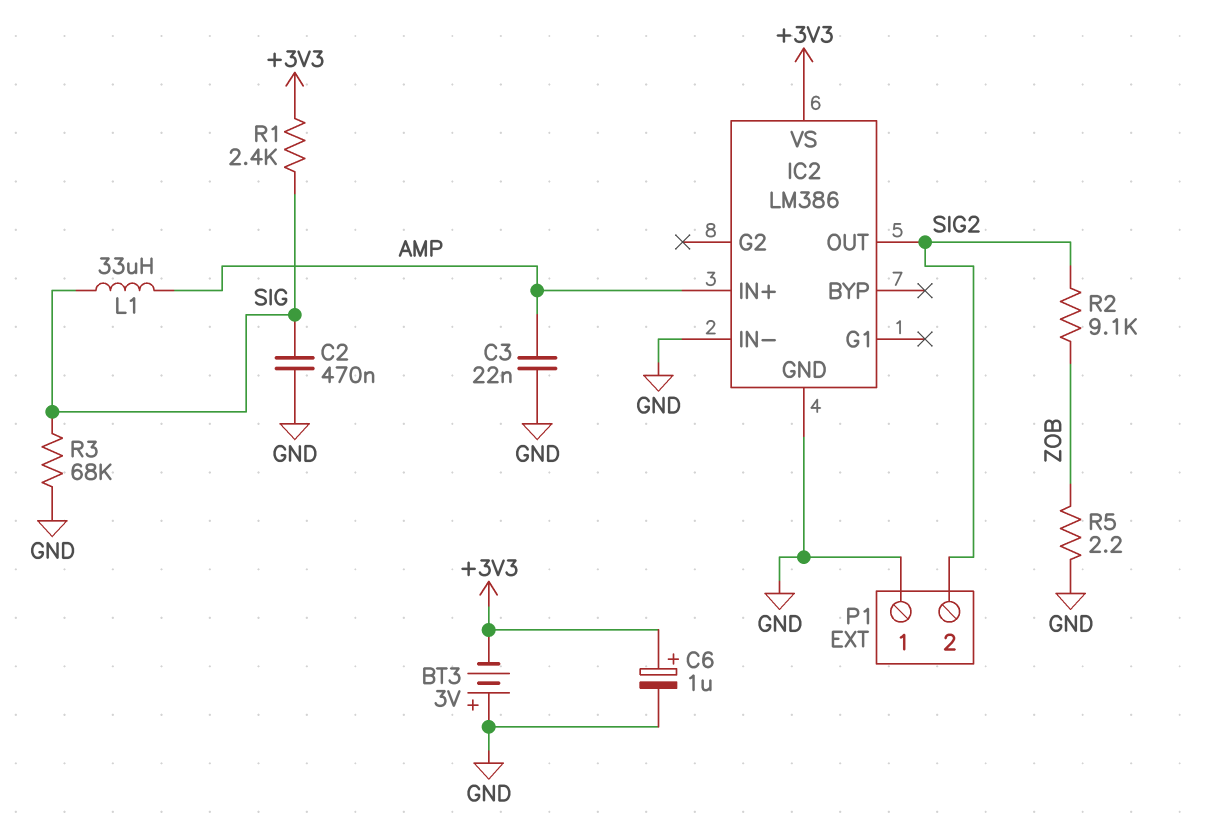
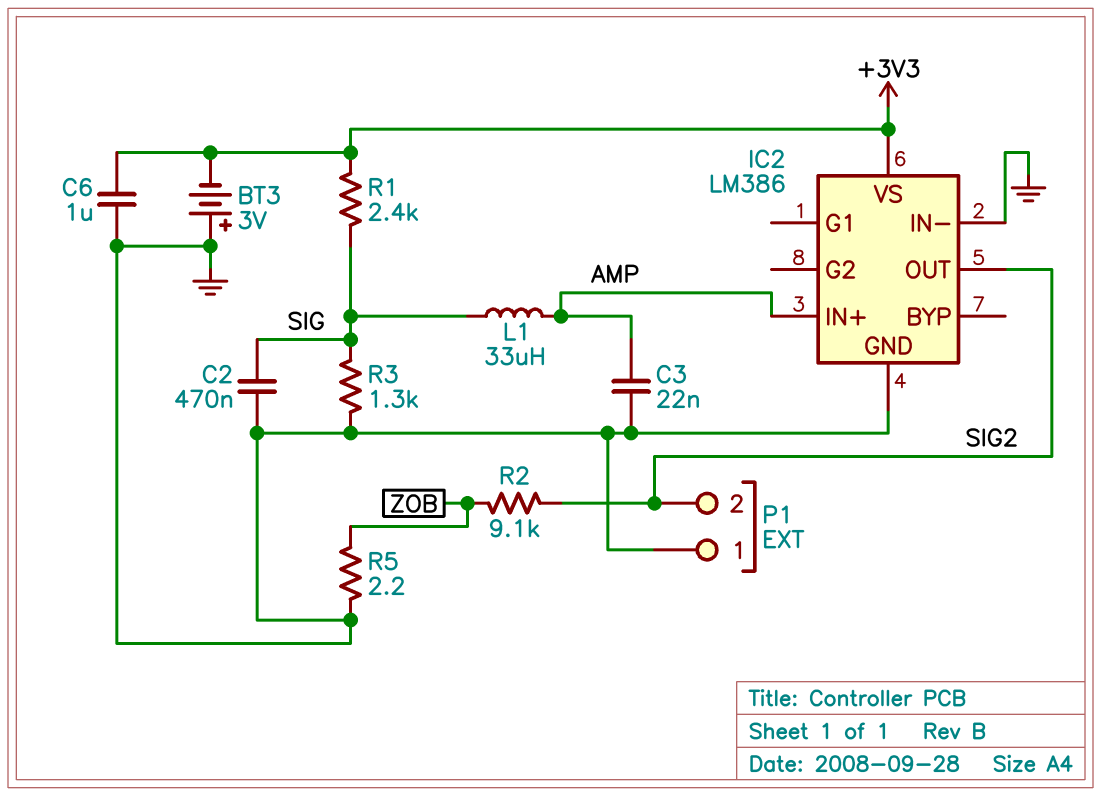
C6: 1uF (plus +3V3, minus GND) -> 1uF (+3V3, GND)
R3: 68k (GND, SIG) -> 1.3k (GND, SIG)

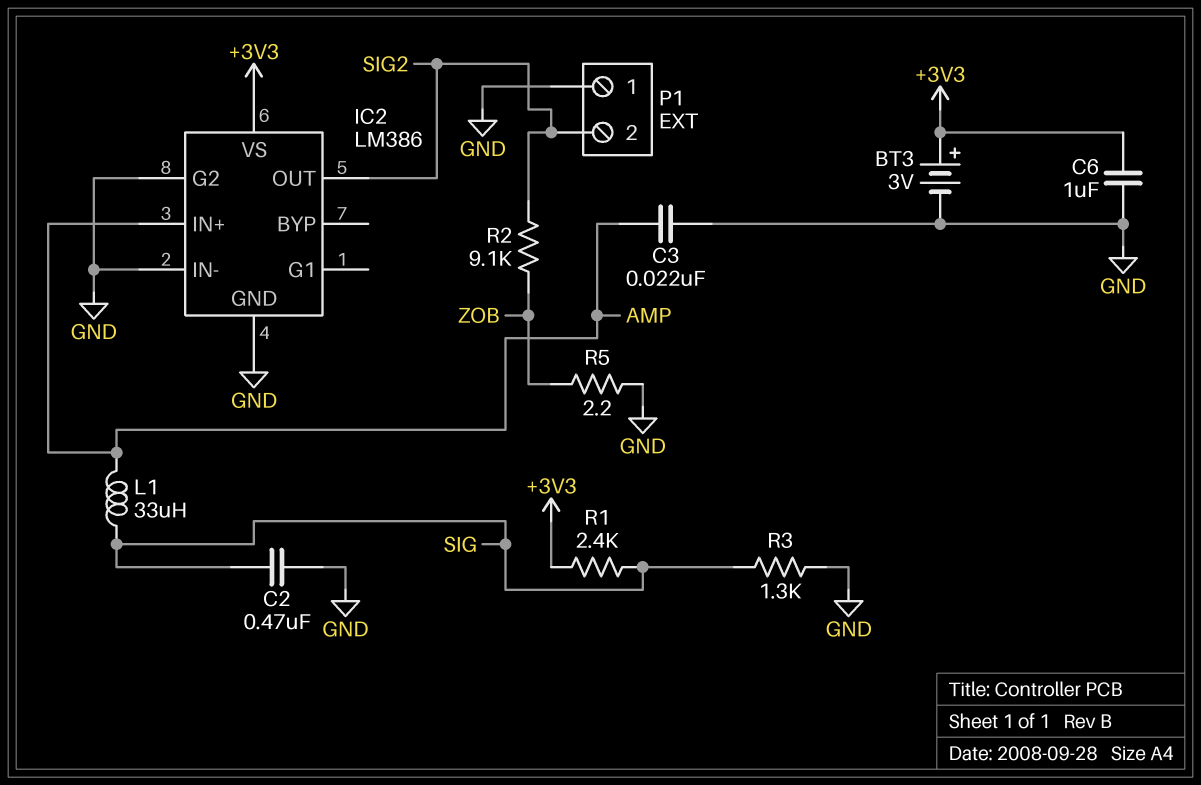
BT3: 3V (plus GND, minus +3V3) -> 3V (plus +3V3, minus GND)
IC2 pin G2: none -> GND

